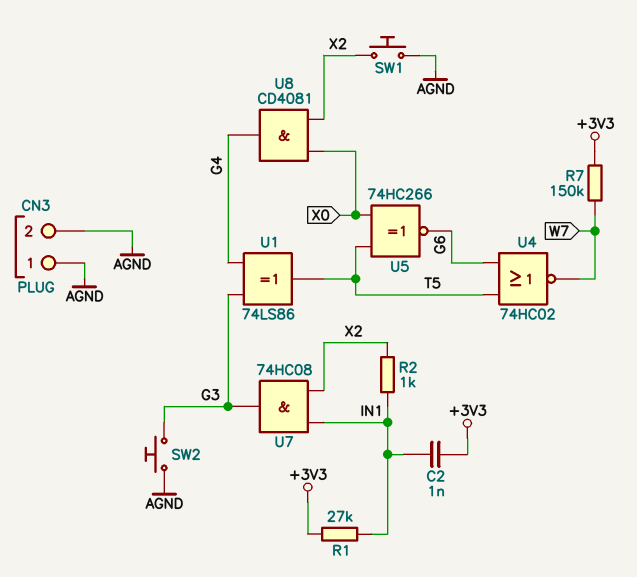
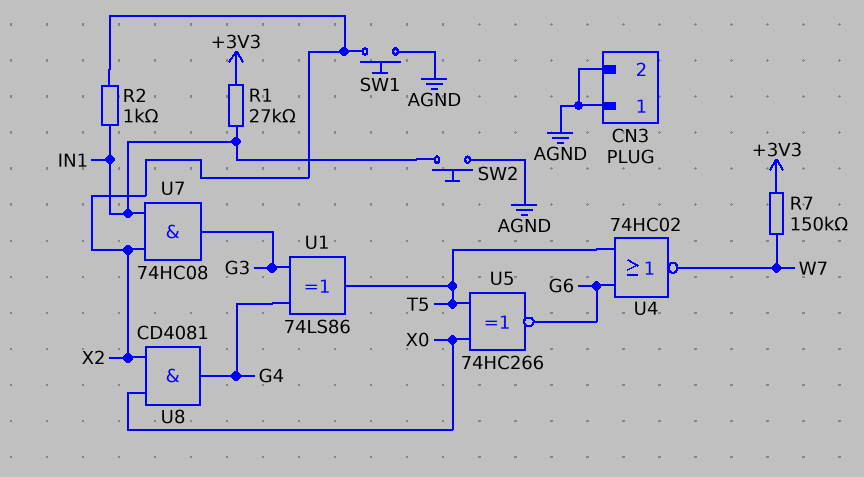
C2: 1nF (+3V3, IN1) -> none
SW2: button (AGND, G3) -> button (AGND, IN1)

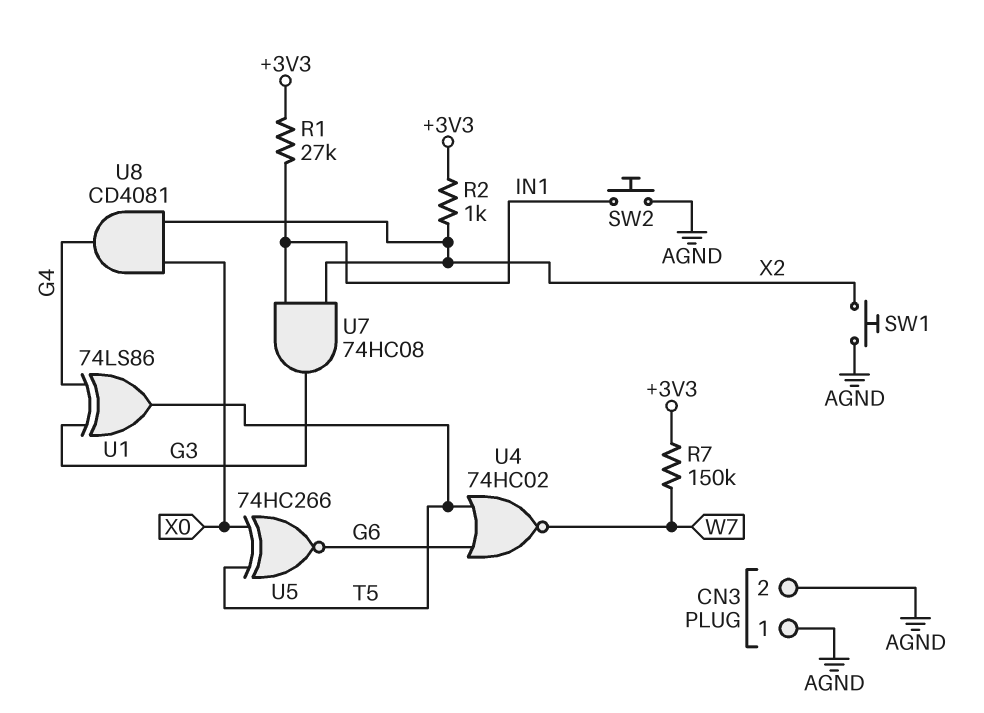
R2: 1k (IN1, X2) -> 1k (+3V3, X2)

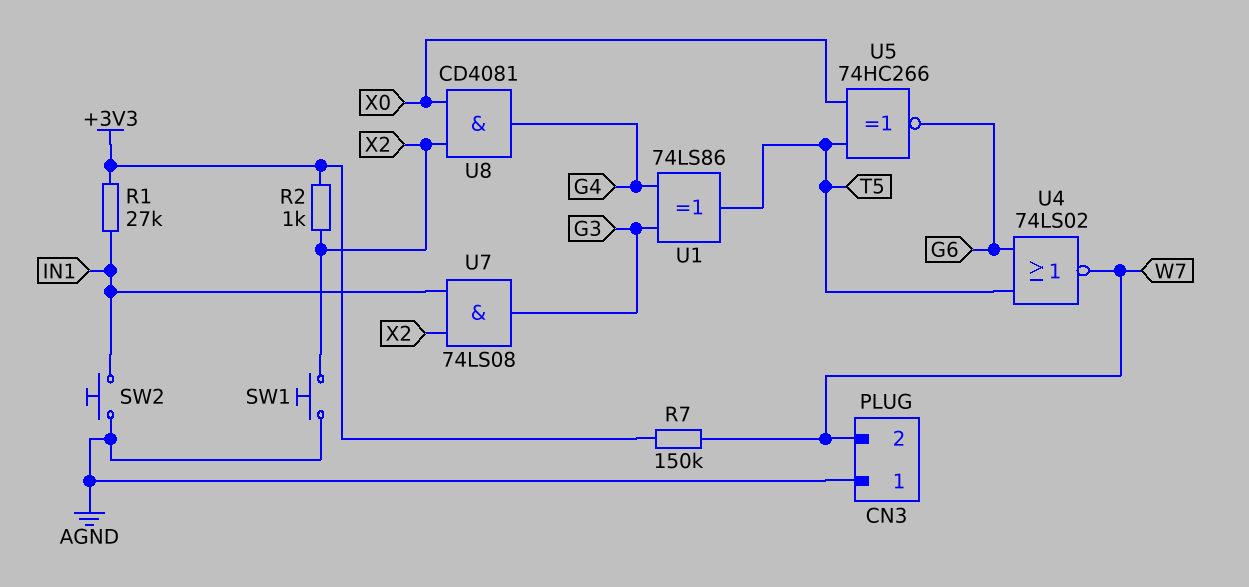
CN3 pin 2: AGND -> W7
U4: NOR 74HC02 (in G6, in T5, out W7) -> NOR 74LS02 (in G6, in T5, out W7)
U7: AND 74HC08 (in IN1, in X2, out G3) -> AND 74LS08 (in IN1, in X2, out G3)

